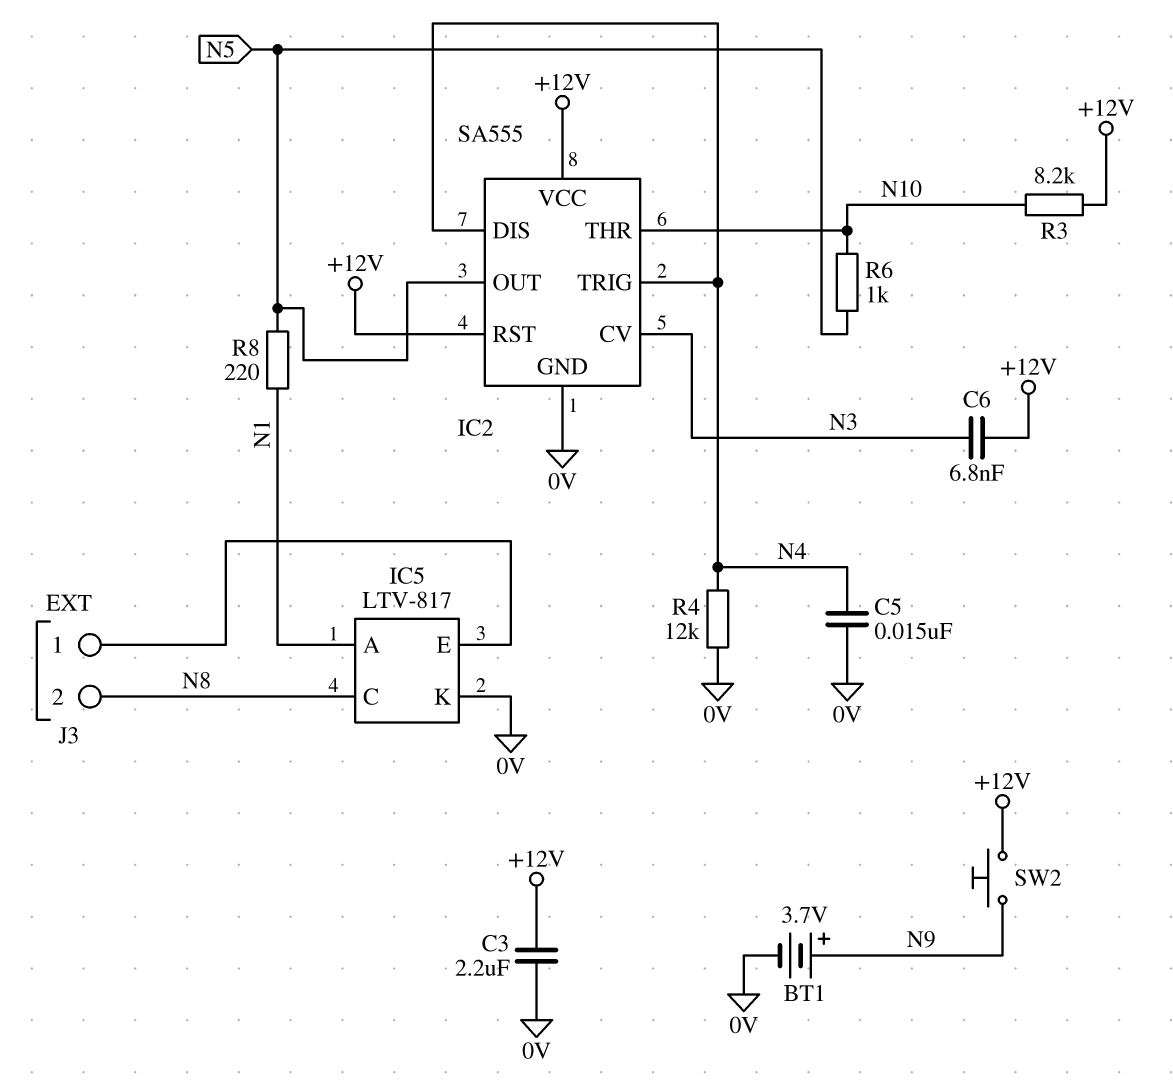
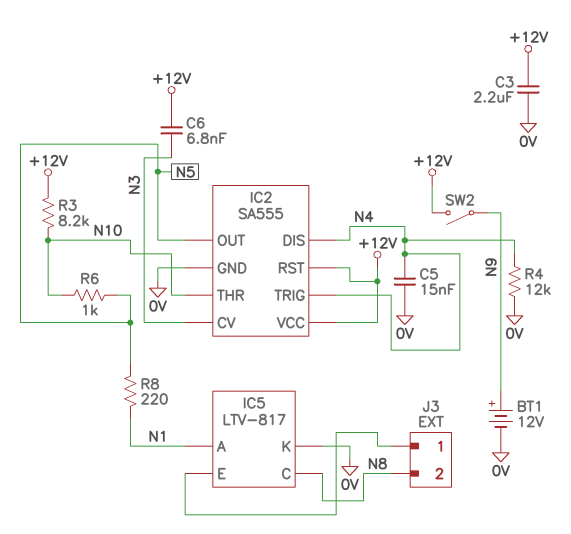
BT1: 3.7V (plus N9, minus 0V) -> 12V (plus N9, minus 0V)
SW2: button (+12V, N9) -> switch (+12V, N9)

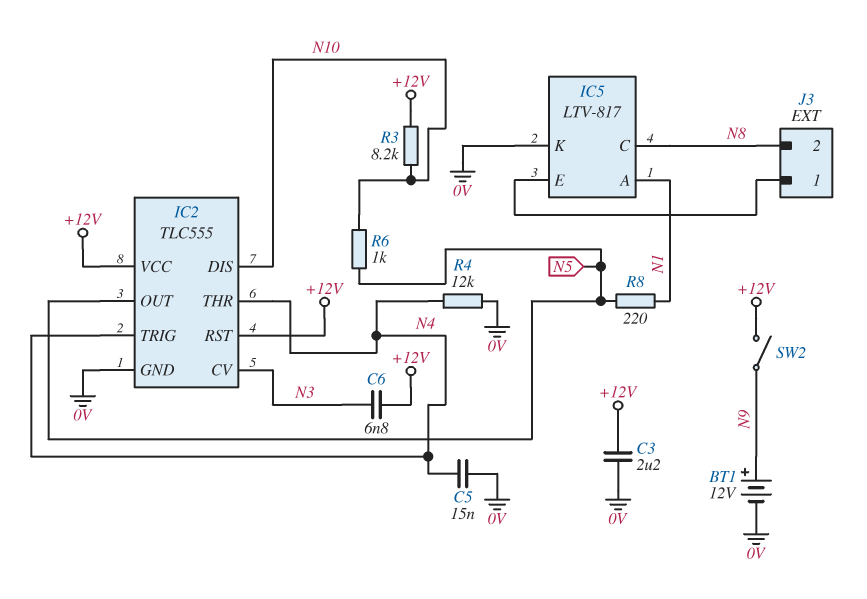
IC2: SA555 -> TLC555
IC2 pin DIS: N4 -> N10
IC2 pin THR: N10 -> N4

